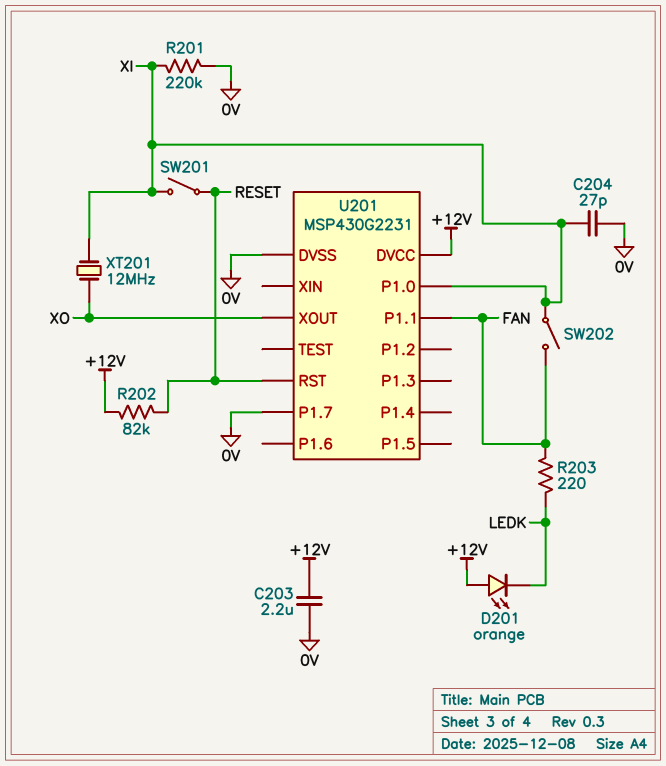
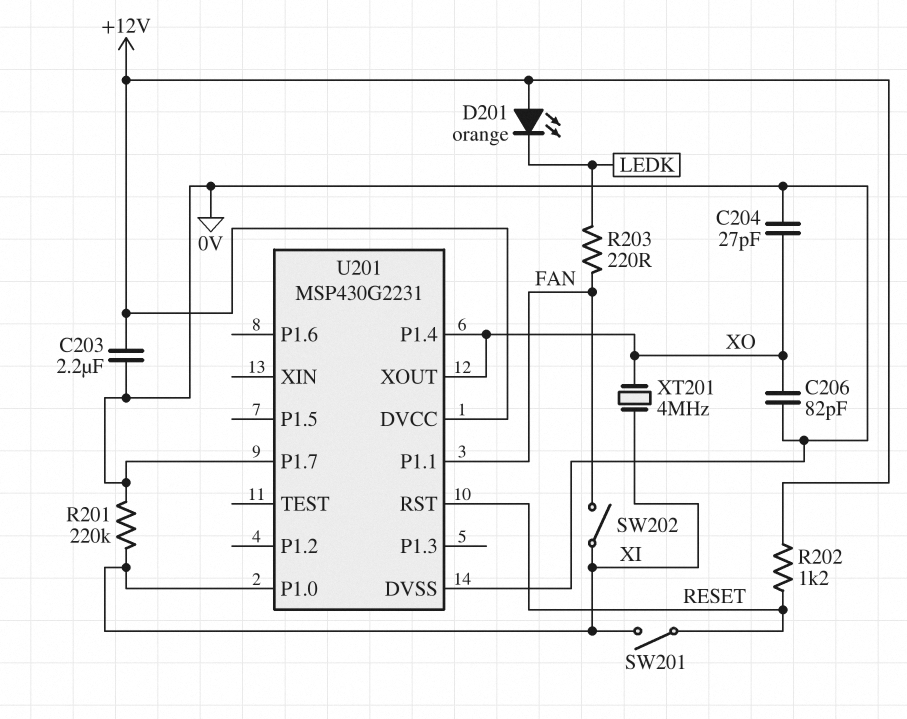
C204: 27pF (0V, XI) -> 27pF (0V, XO)
C206: none -> 82pF (0V, XO)
R202: 82k (+12V, RESET) -> 1.2k (+12V, RESET)
U201 pin P1.4: none -> XO
XT201: 12MHz (XI, XO) -> 4MHz (XI, XO)

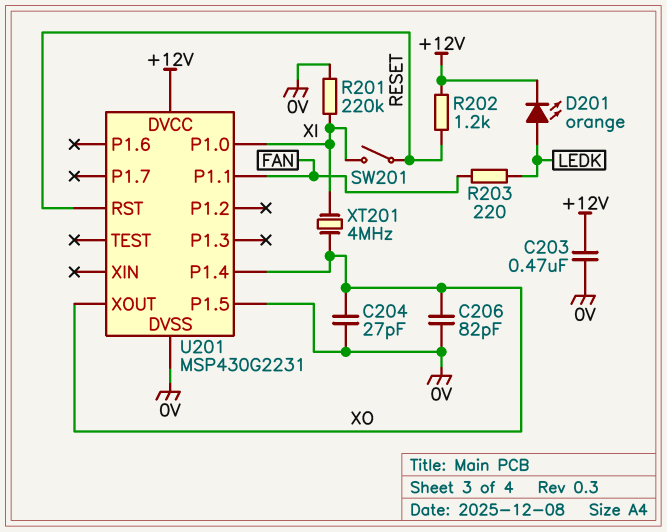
C203: 2.2uF (+12V, 0V) -> 470nF (+12V, 0V)
D201: LED orange (A +12V, K LEDK) -> LED orange (A LEDK, K +12V)
SW202: switch (FAN, XI) -> none
U201 pin P1.5: none -> 0V
U201 pin P1.7: 0V -> none

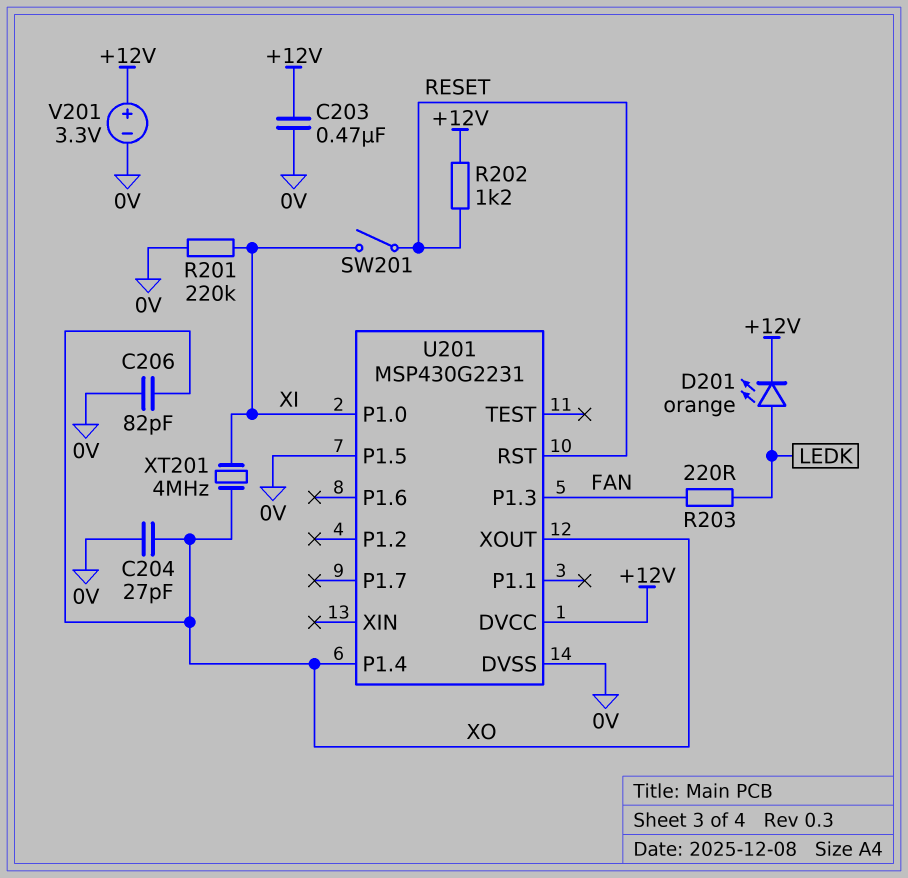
U201 pin P1.1: FAN -> none
U201 pin P1.3: none -> FAN
V201: none -> 3.3V (plus +12V, minus 0V)

